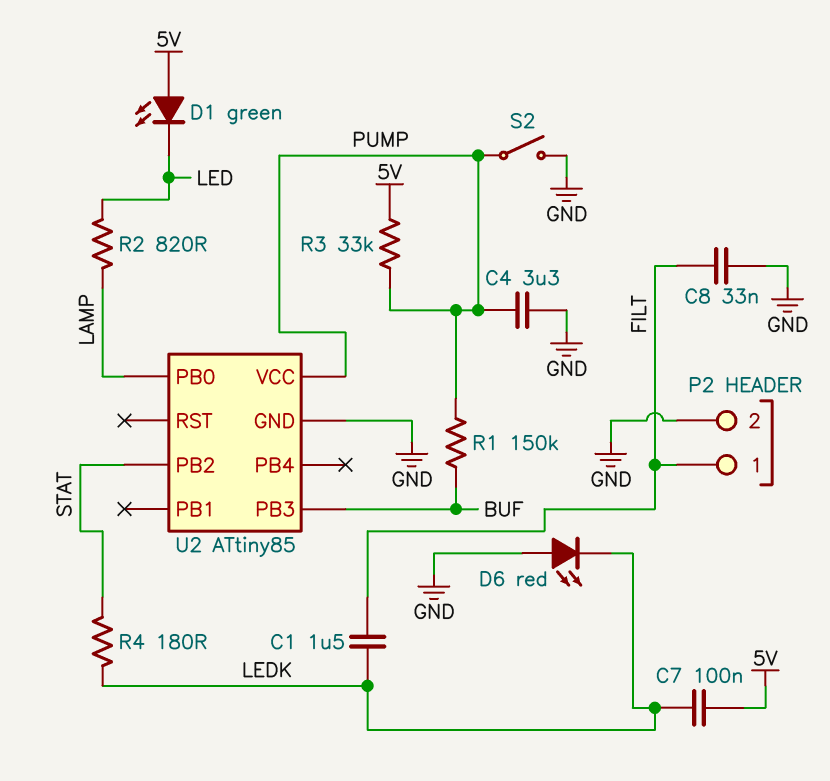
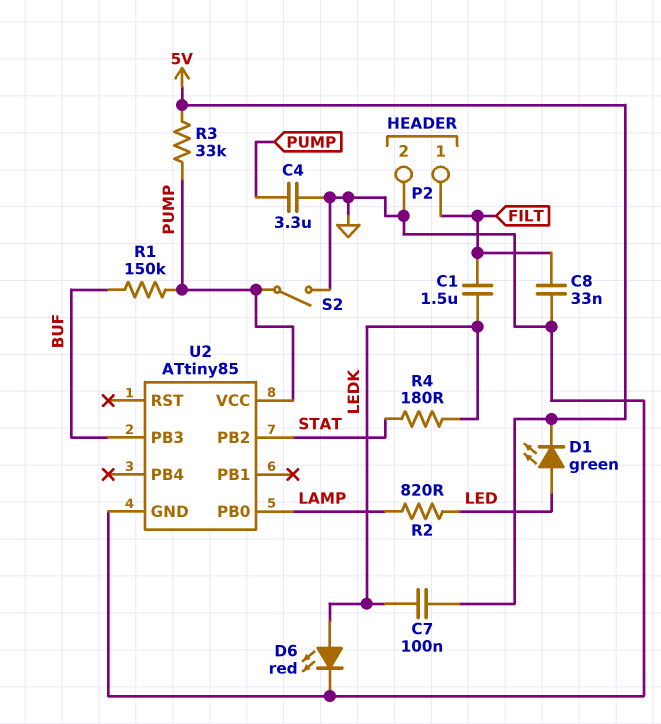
D1: LED green (A 5V, K LED) -> LED green (A LED, K 5V)
D6: LED red (A GND, K LEDK) -> LED red (A LEDK, K GND)

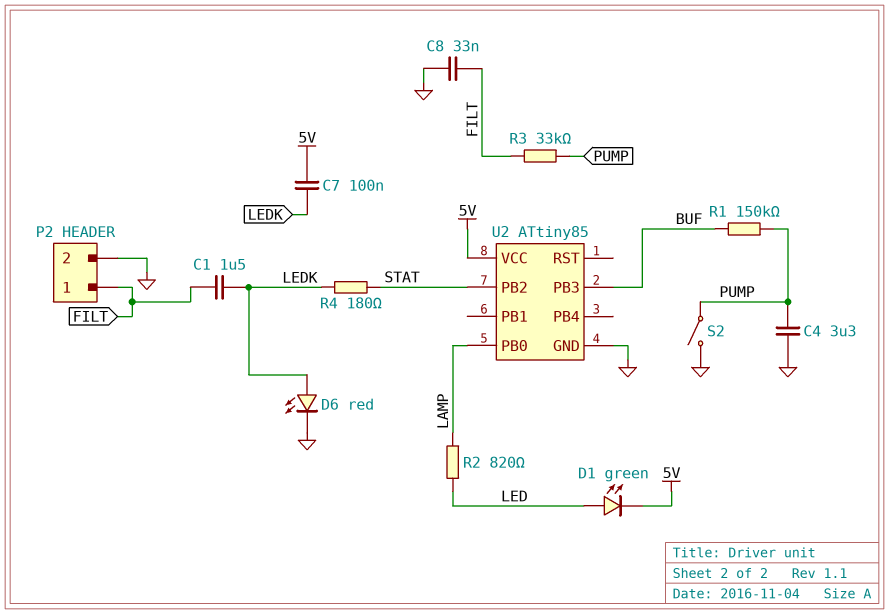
R3: 33k (5V, PUMP) -> 33k (FILT, PUMP)
U2 pin VCC: PUMP -> 5V

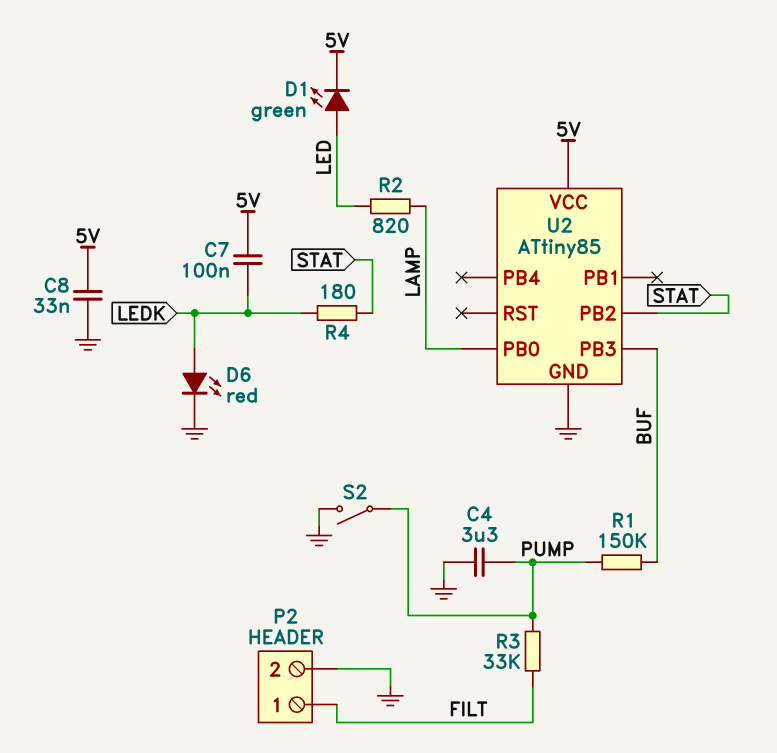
C1: 1.5uF (FILT, LEDK) -> none
C8: 33nF (FILT, GND) -> 33nF (5V, GND)

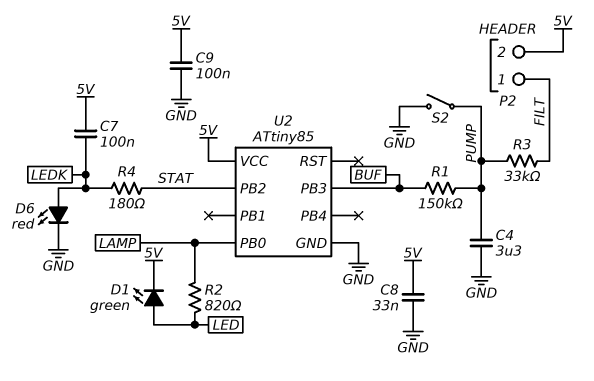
C9: none -> 100nF (5V, GND)
P2 pin 2: GND -> 5V

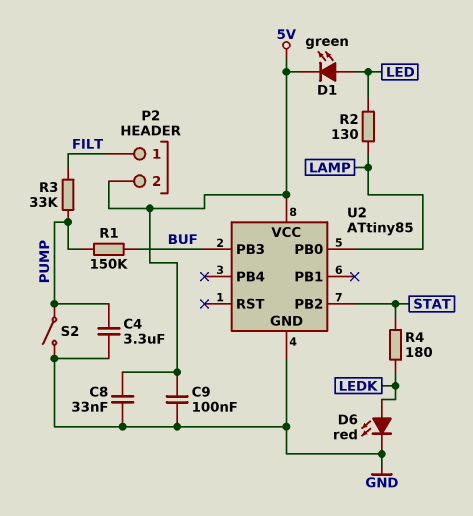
C7: 100nF (5V, LEDK) -> none
R2: 820 (LAMP, LED) -> 130 (LAMP, LED)

